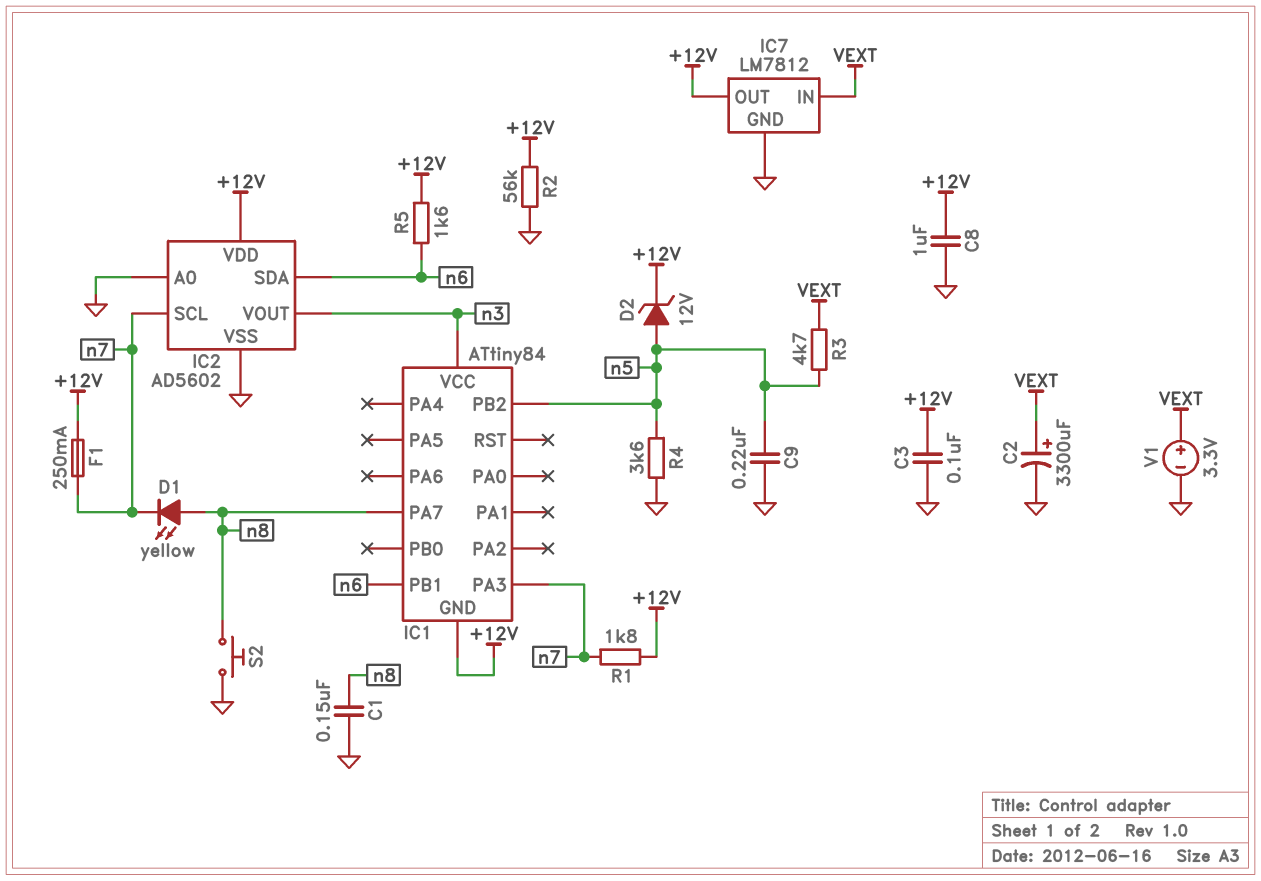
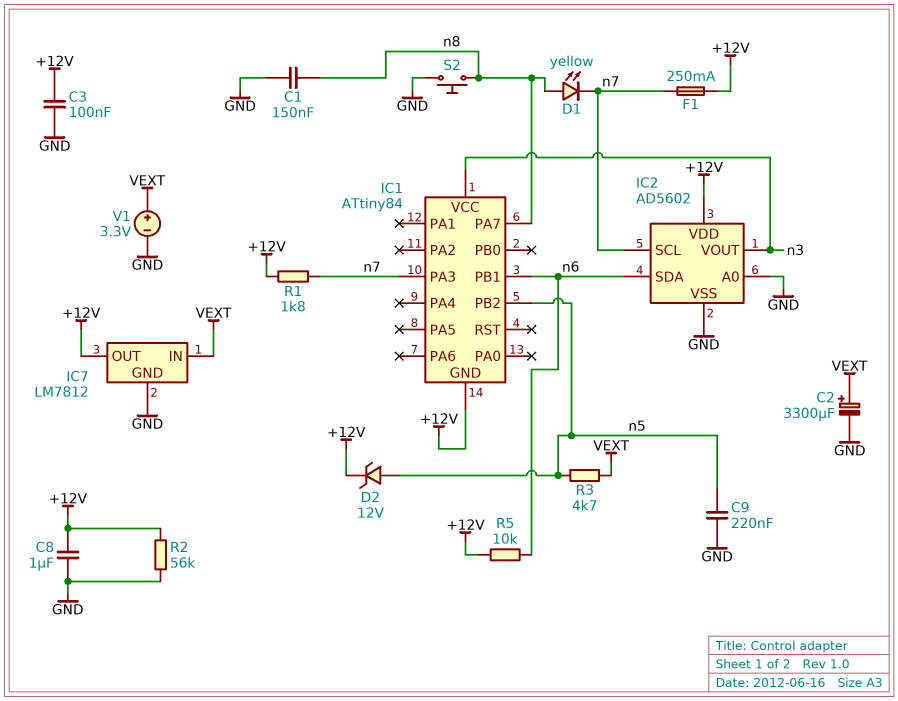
R4: 3.6k (GND, n5) -> none
R5: 1.6k (+12V, n6) -> 10k (+12V, n6)

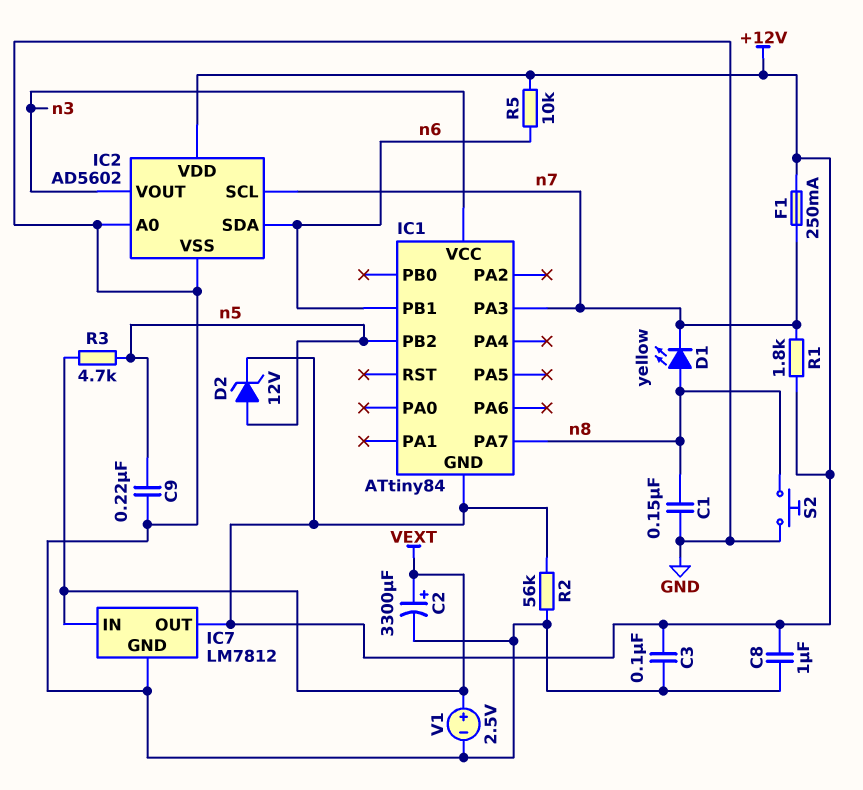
V1: 3.3V (plus VEXT, minus GND) -> 2.5V (plus VEXT, minus GND)

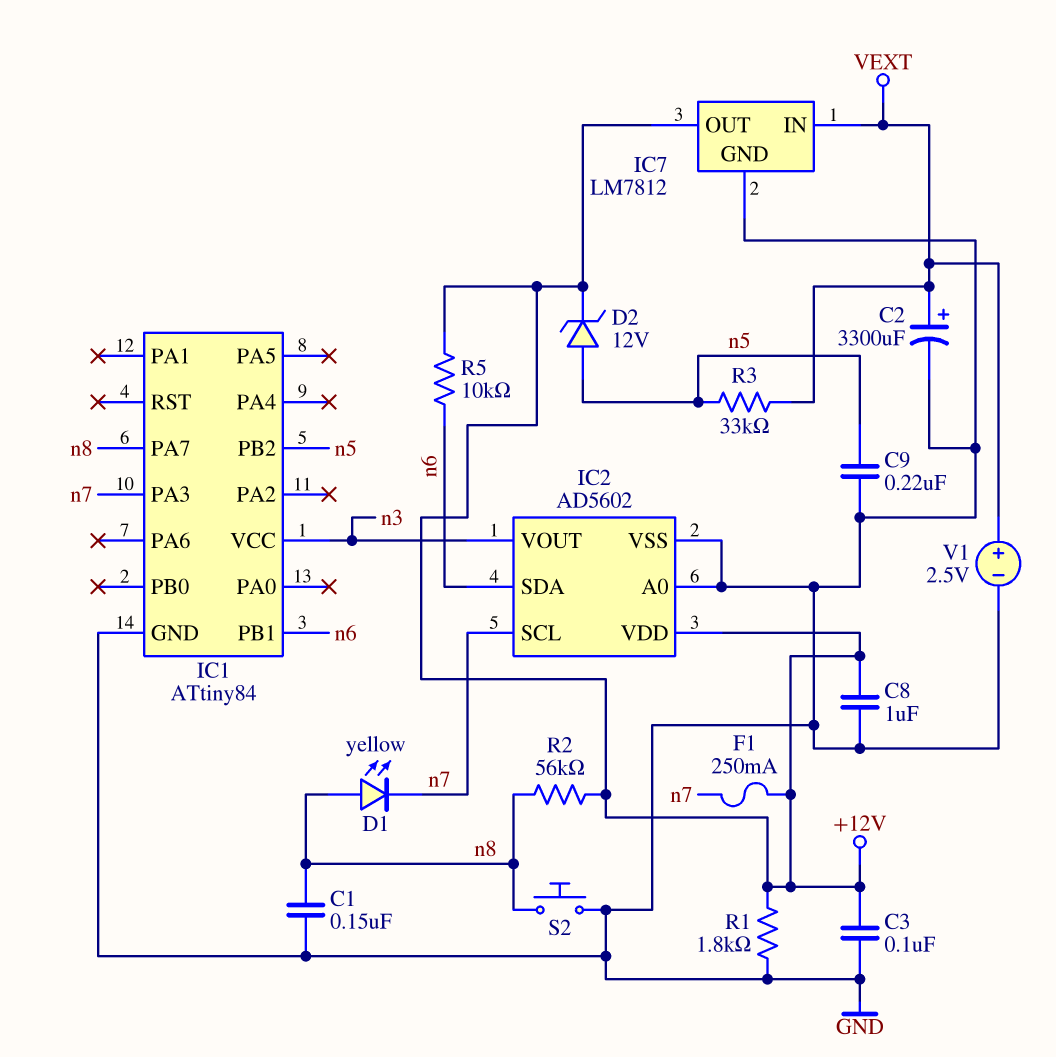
IC1 pin GND: +12V -> GND
R1: 1.8k (+12V, n7) -> 1.8k (+12V, GND)
R2: 56k (+12V, GND) -> 56k (+12V, n8)
R3: 4.7k (VEXT, n5) -> 33k (VEXT, n5)

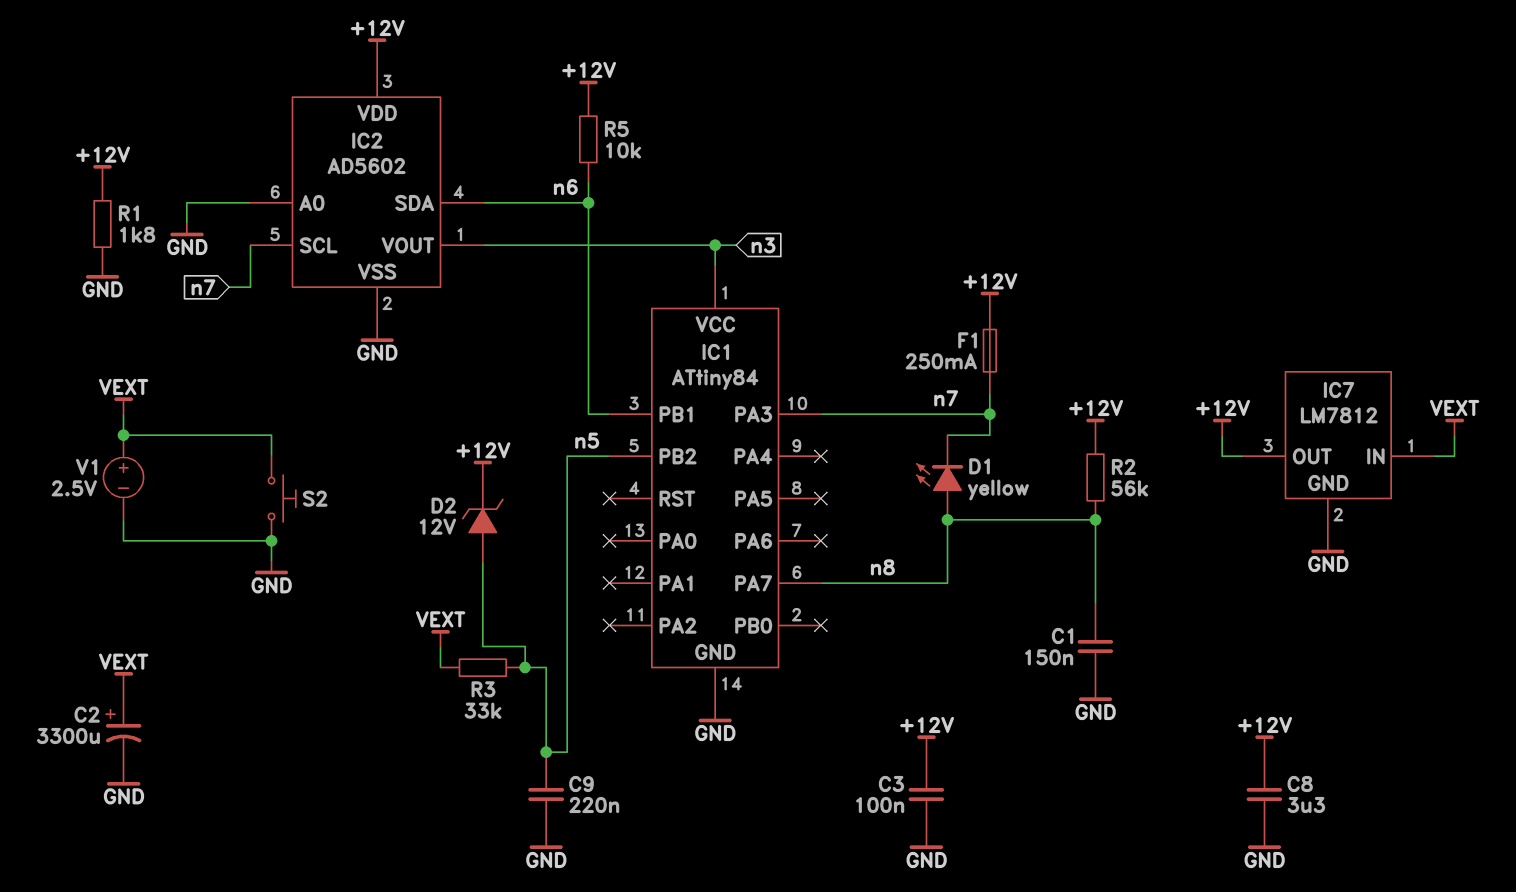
C8: 1uF (+12V, GND) -> 3.3uF (+12V, GND)
S2: button (GND, n8) -> button (GND, VEXT)

